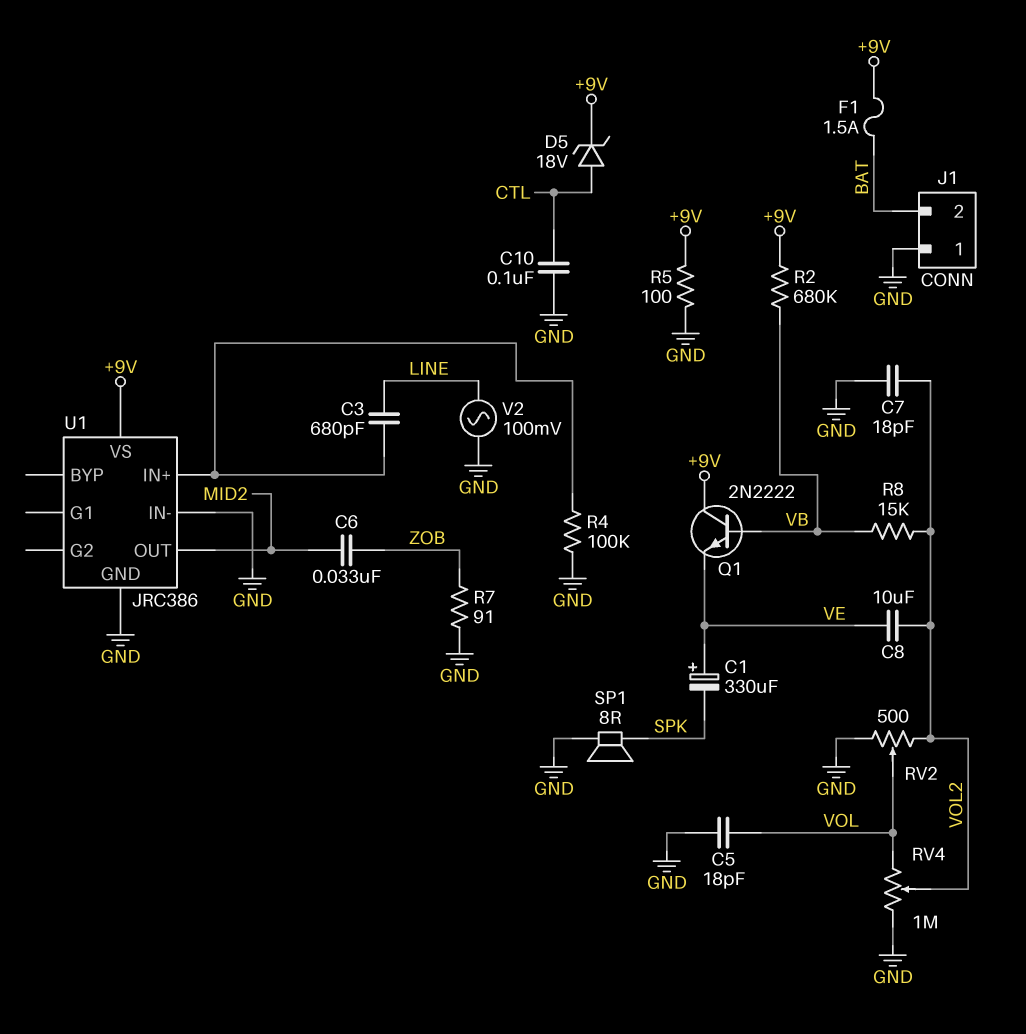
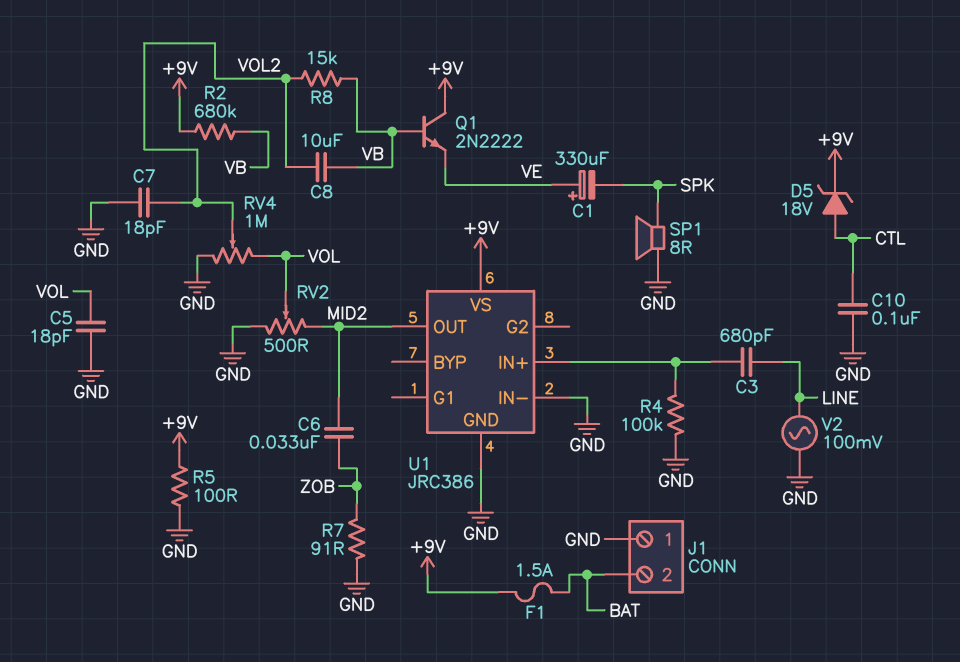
C8: 10uF (VE, VOL2) -> 10uF (VB, VOL2)
RV2: 500 (GND, VOL2, wiper VOL) -> 500 (GND, MID2, wiper VOL)

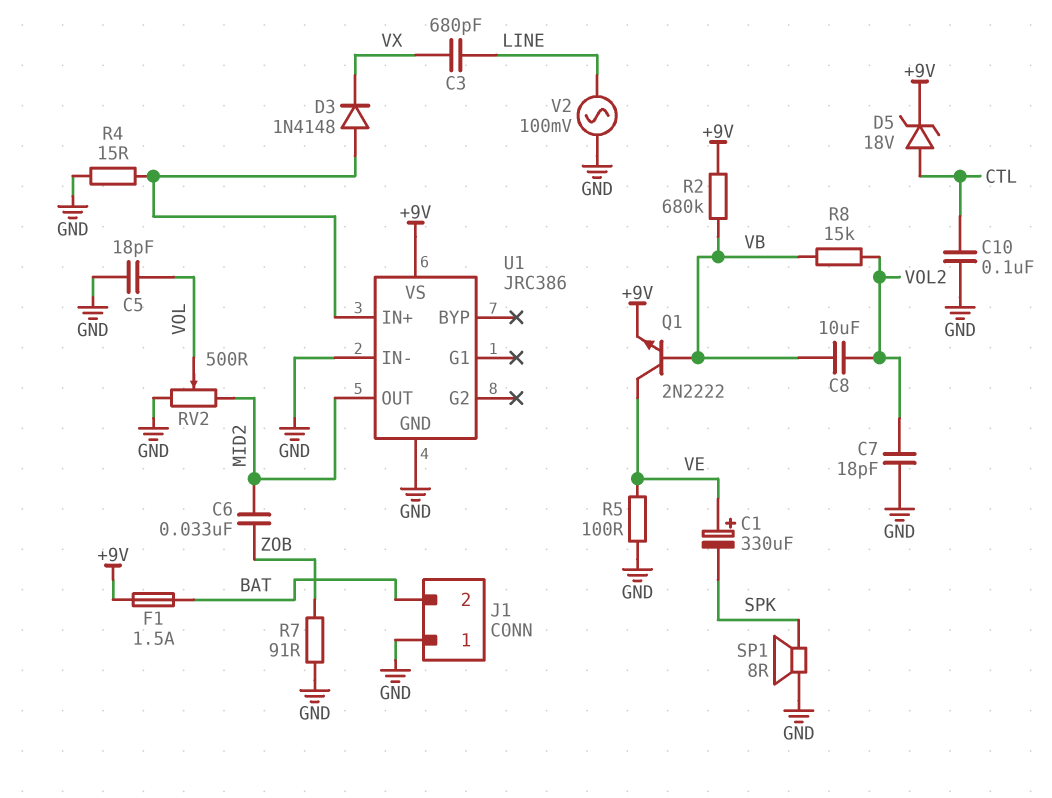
C3: 680pF (LINE, U1/IN+) -> 680pF (LINE, VX)
D3: none -> diode 1N4148 (A U1/IN+, K VX)
Q1: NPN 2N2222 (B VB, C +9V, E VE) -> NPN 2N2222 (B VB, C VE, E +9V)
R4: 100k (GND, U1/IN+) -> 15 (GND, U1/IN+)
R5: 100 (+9V, GND) -> 100 (GND, VE)
RV4: 1M (GND, VOL, wiper VOL2) -> none

